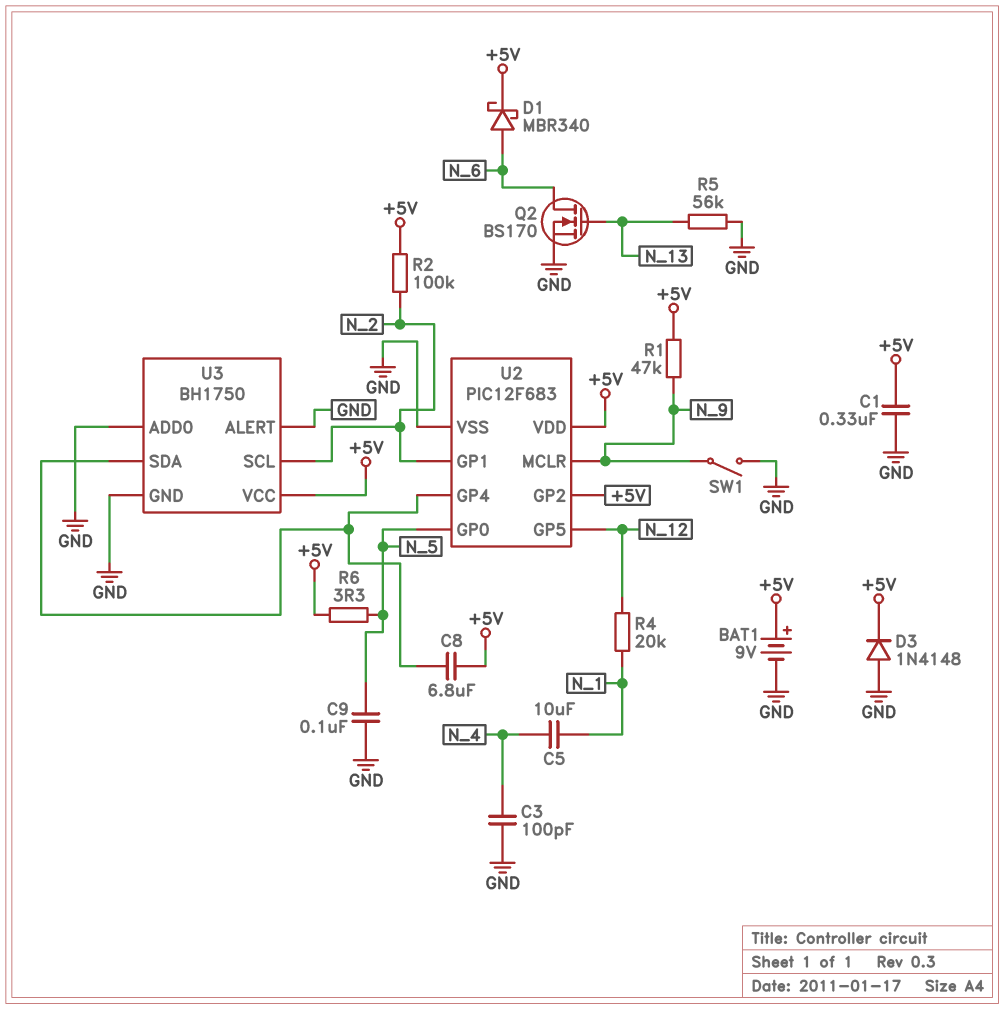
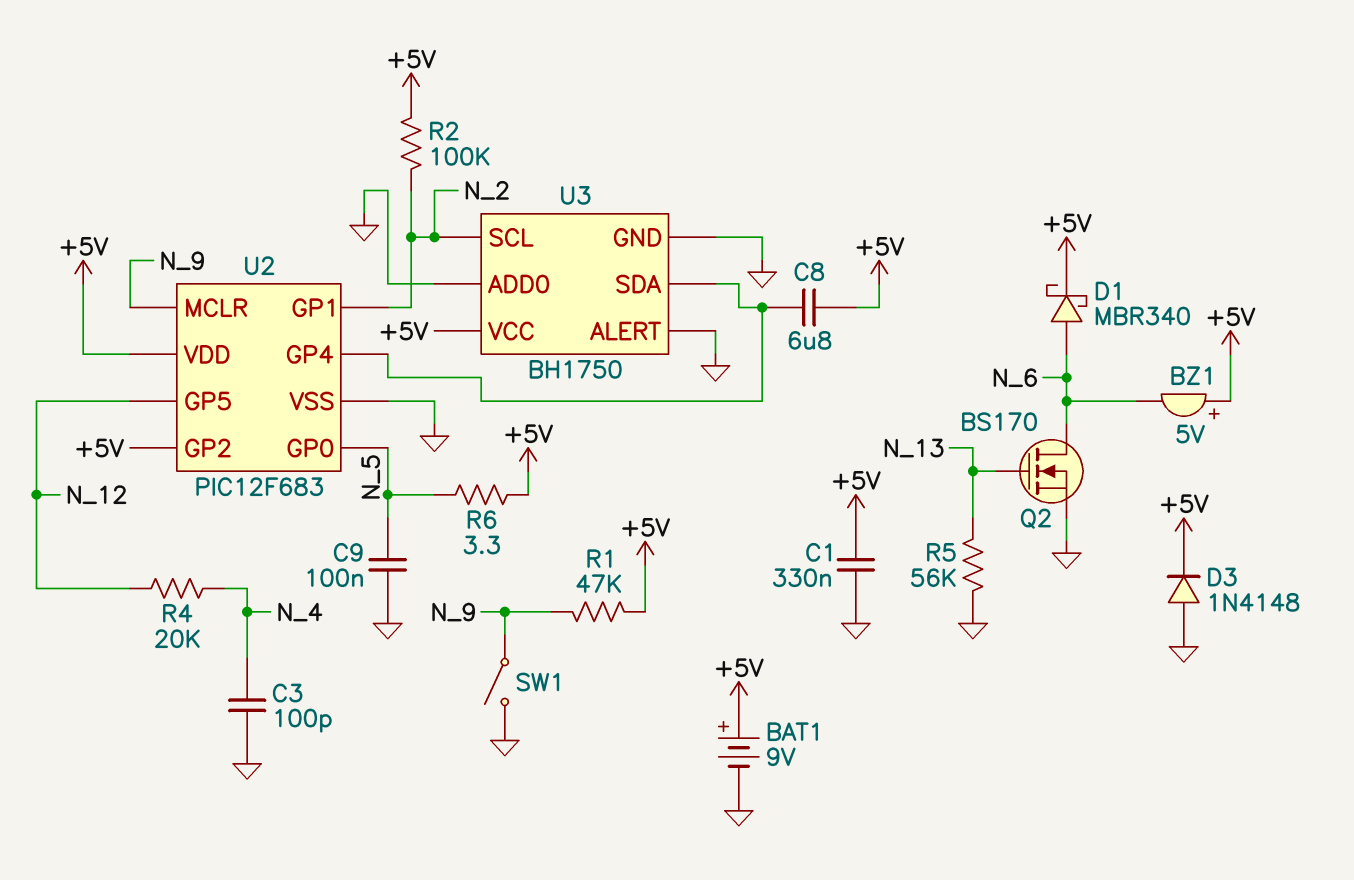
BZ1: none -> buzzer 5V (plus +5V, minus N_6)
C5: 10uF (N_1, N_4) -> none
R4: 20k (N_1, N_12) -> 20k (N_4, N_12)

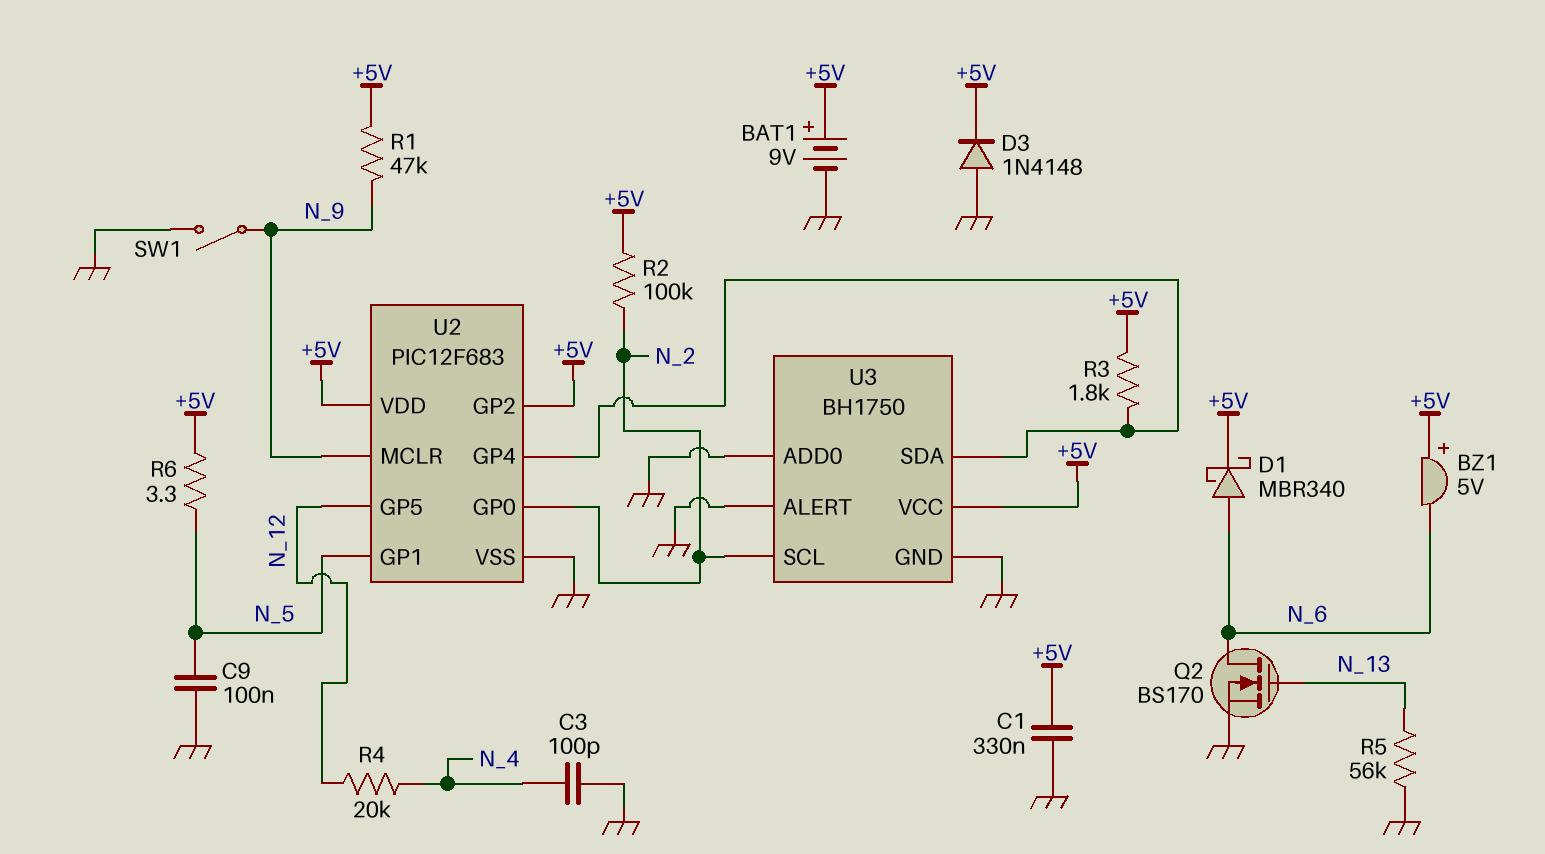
C8: 6.8uF (+5V, U2/GP4) -> none
R3: none -> 1.8k (+5V, U2/GP4)
U2 pin GP0: N_5 -> N_2
U2 pin GP1: N_2 -> N_5

